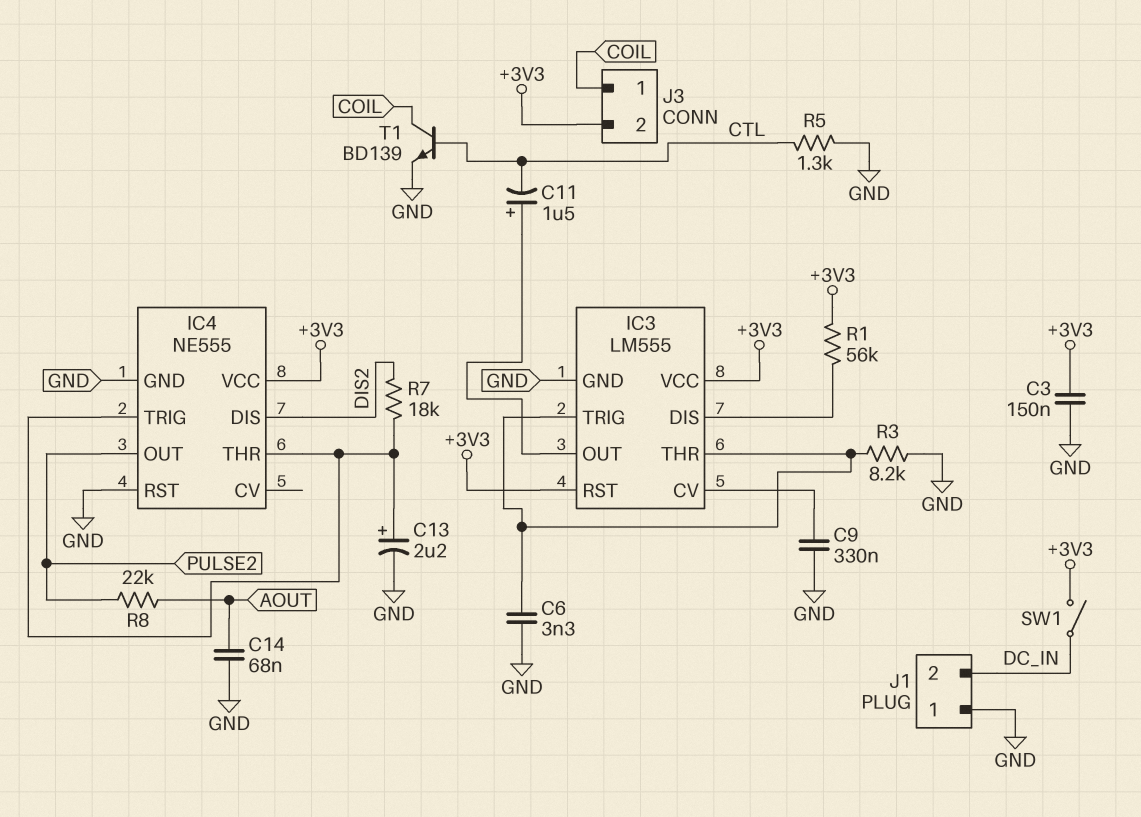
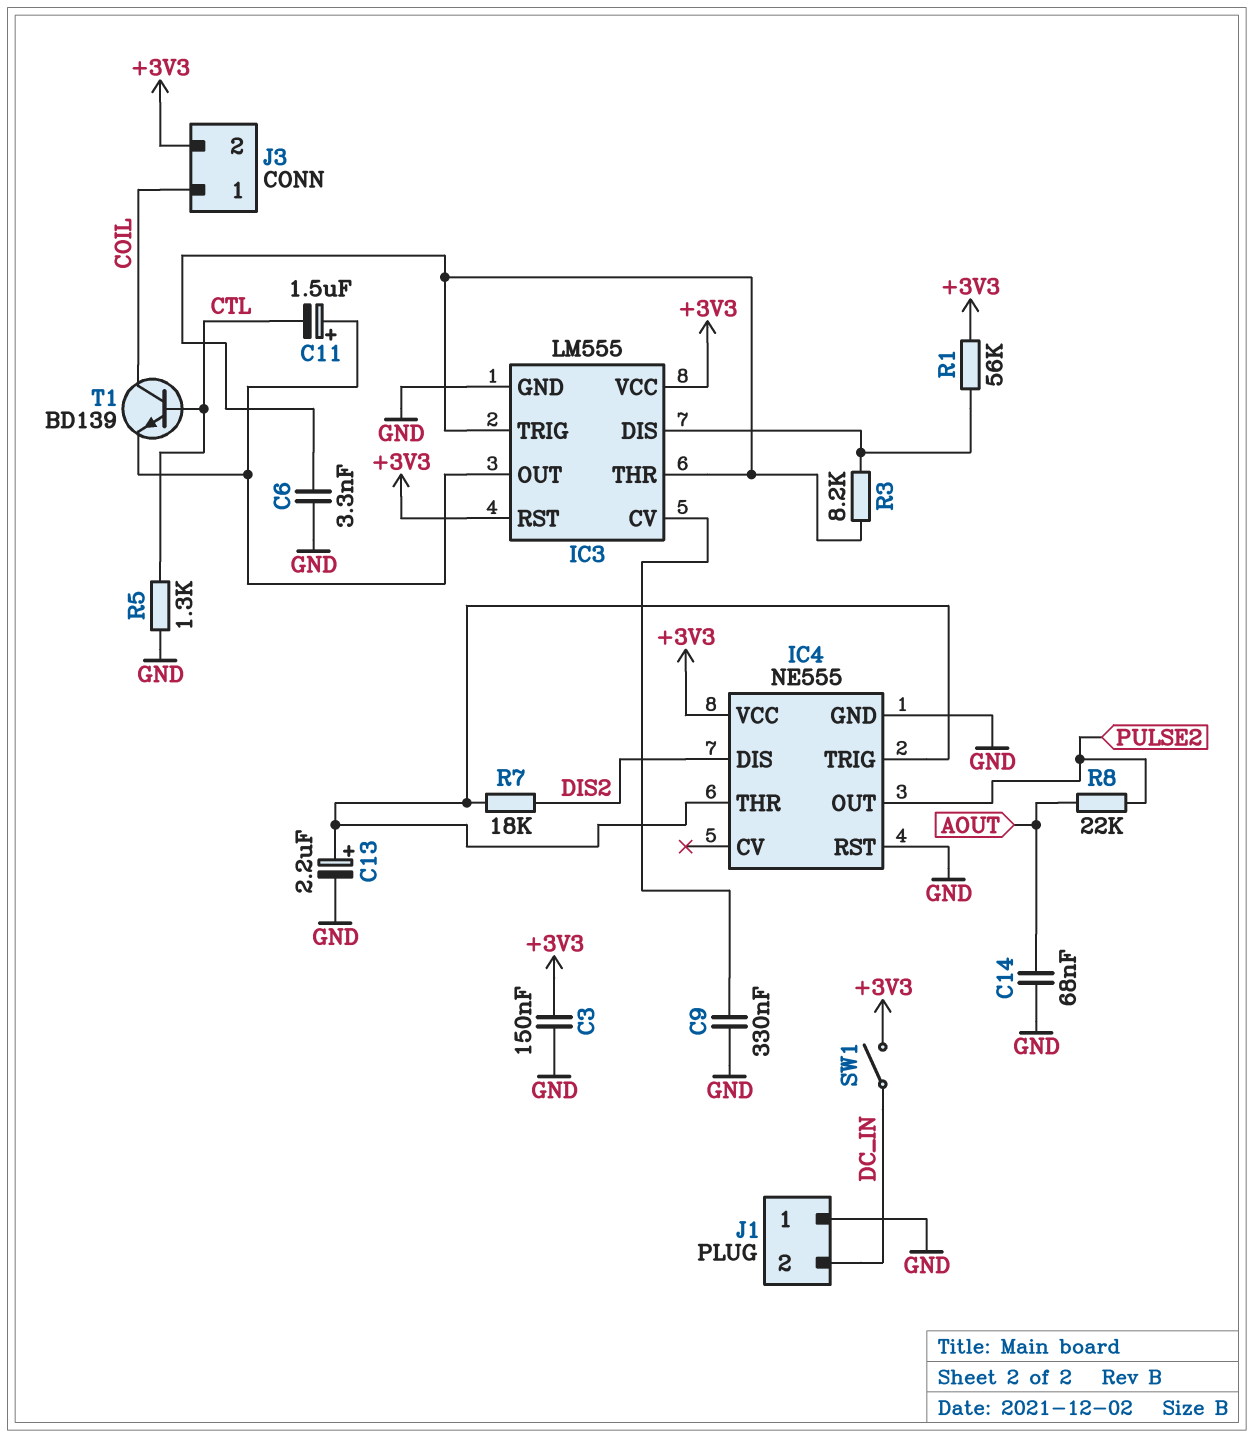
R3: 8.2k (GND, IC3/THR) -> 8.2k (IC3/DIS, IC3/THR)
T1: NPN BD139 (B CTL, C COIL, E GND) -> NPN BD139 (B CTL, C COIL, E IC3/OUT)

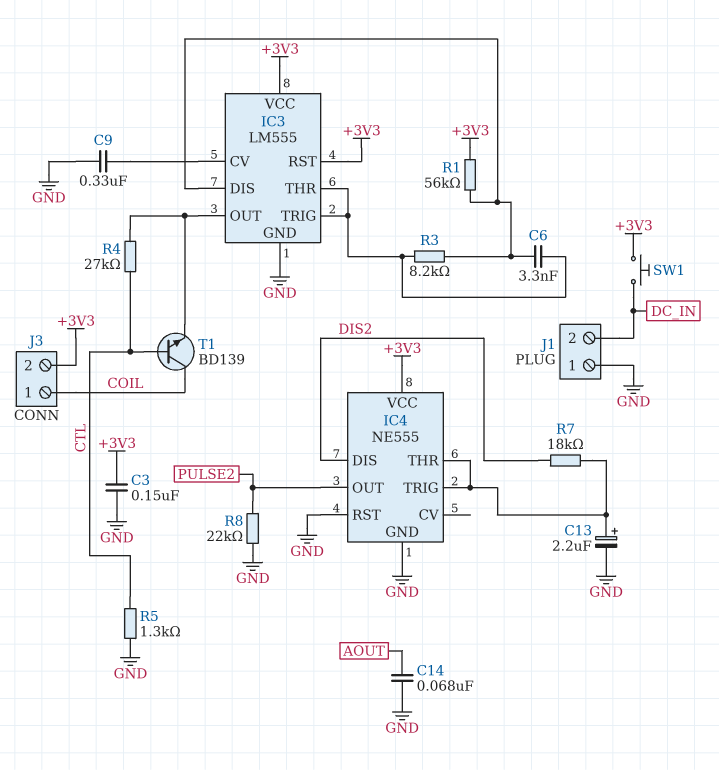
C6: 3.3nF (GND, IC3/THR) -> 3.3nF (IC3/DIS, IC3/THR)
C11: 1.5uF (plus IC3/OUT, minus CTL) -> none
R4: none -> 27k (CTL, IC3/OUT)
R8: 22k (AOUT, PULSE2) -> 22k (GND, PULSE2)
SW1: switch (+3V3, DC_IN) -> button (+3V3, DC_IN)

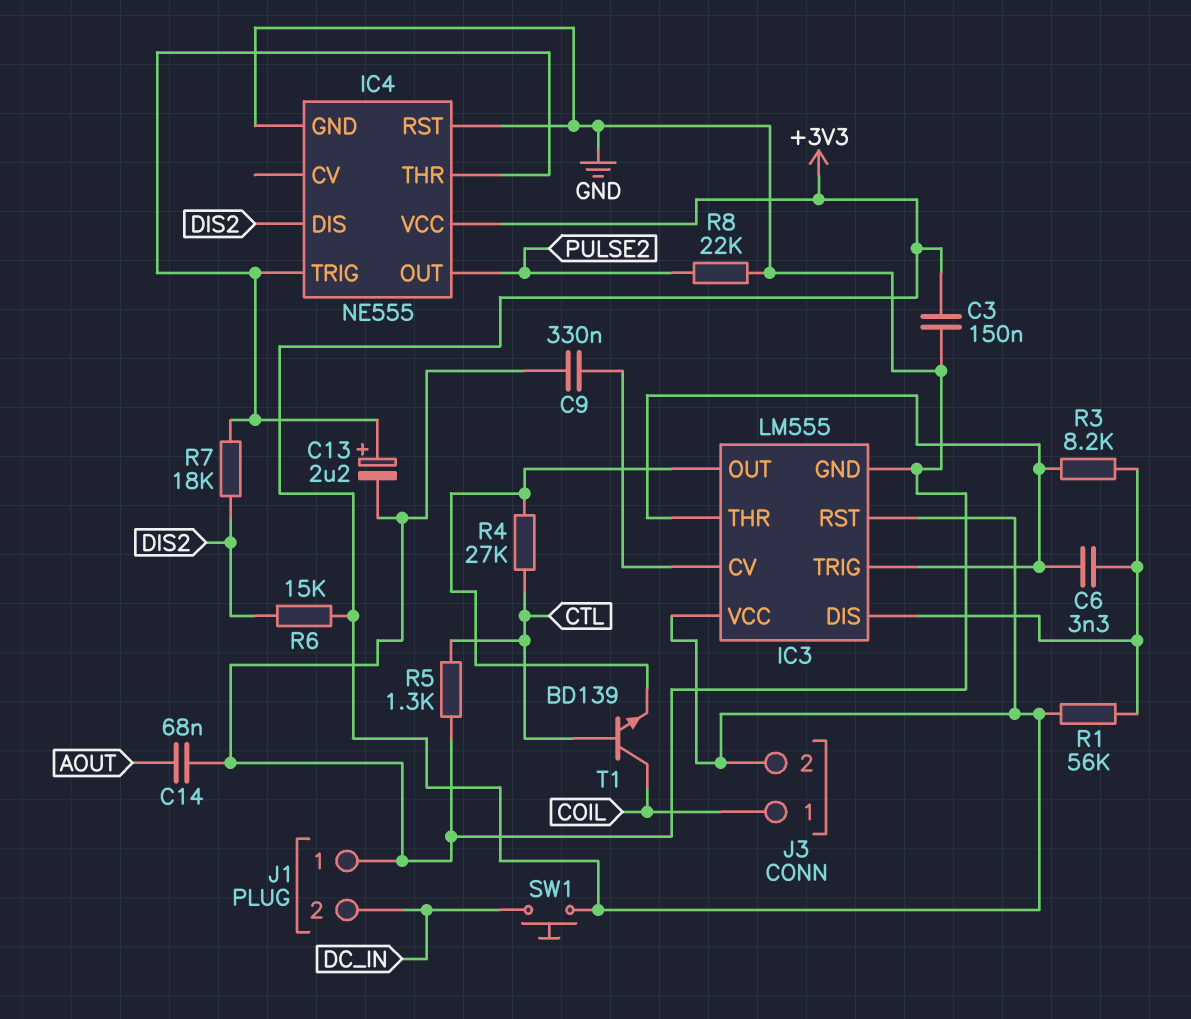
R6: none -> 15k (+3V3, DIS2)

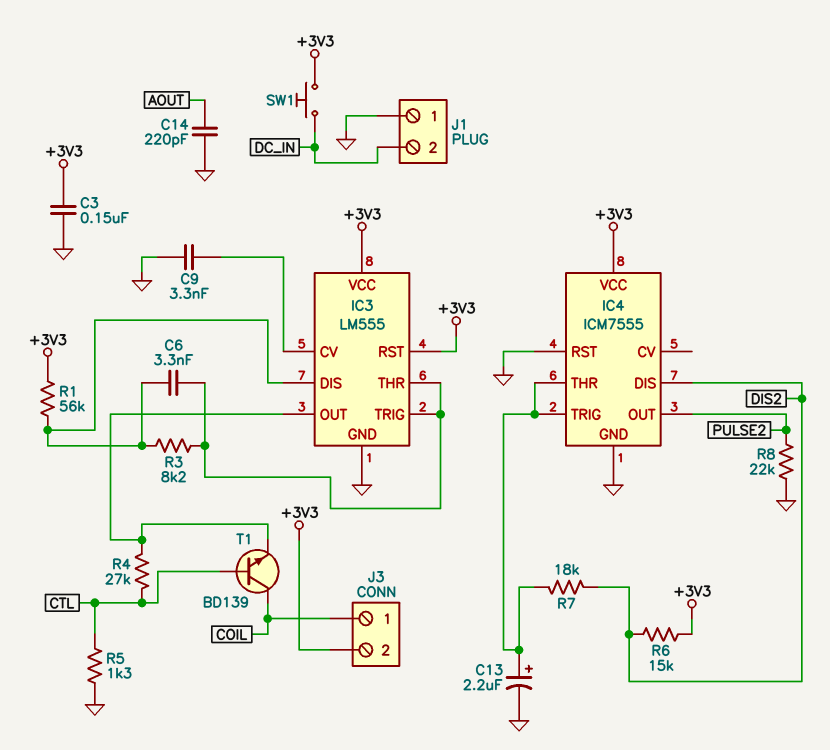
C9: 330nF (GND, IC3/CV) -> 3.3nF (GND, IC3/CV)
C14: 68nF (AOUT, GND) -> 220pF (AOUT, GND)
IC4: NE555 -> ICM7555

